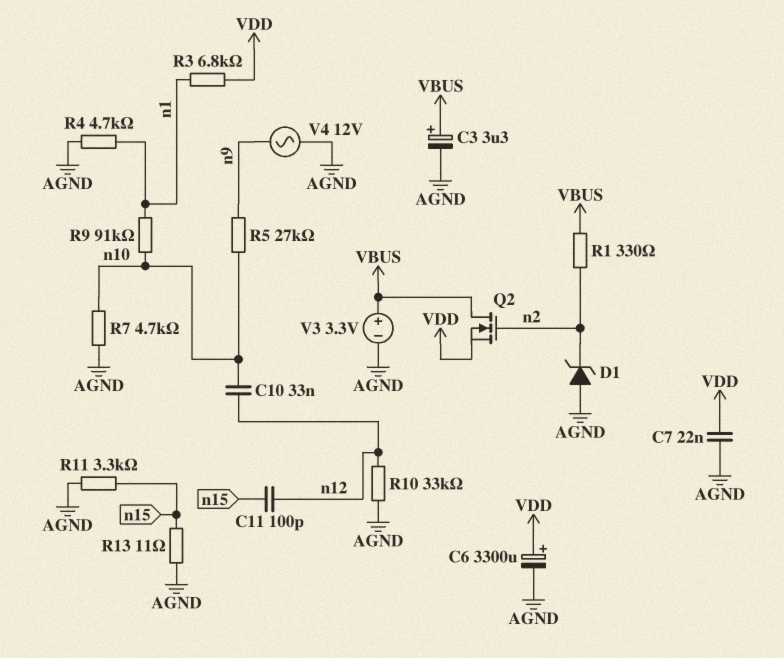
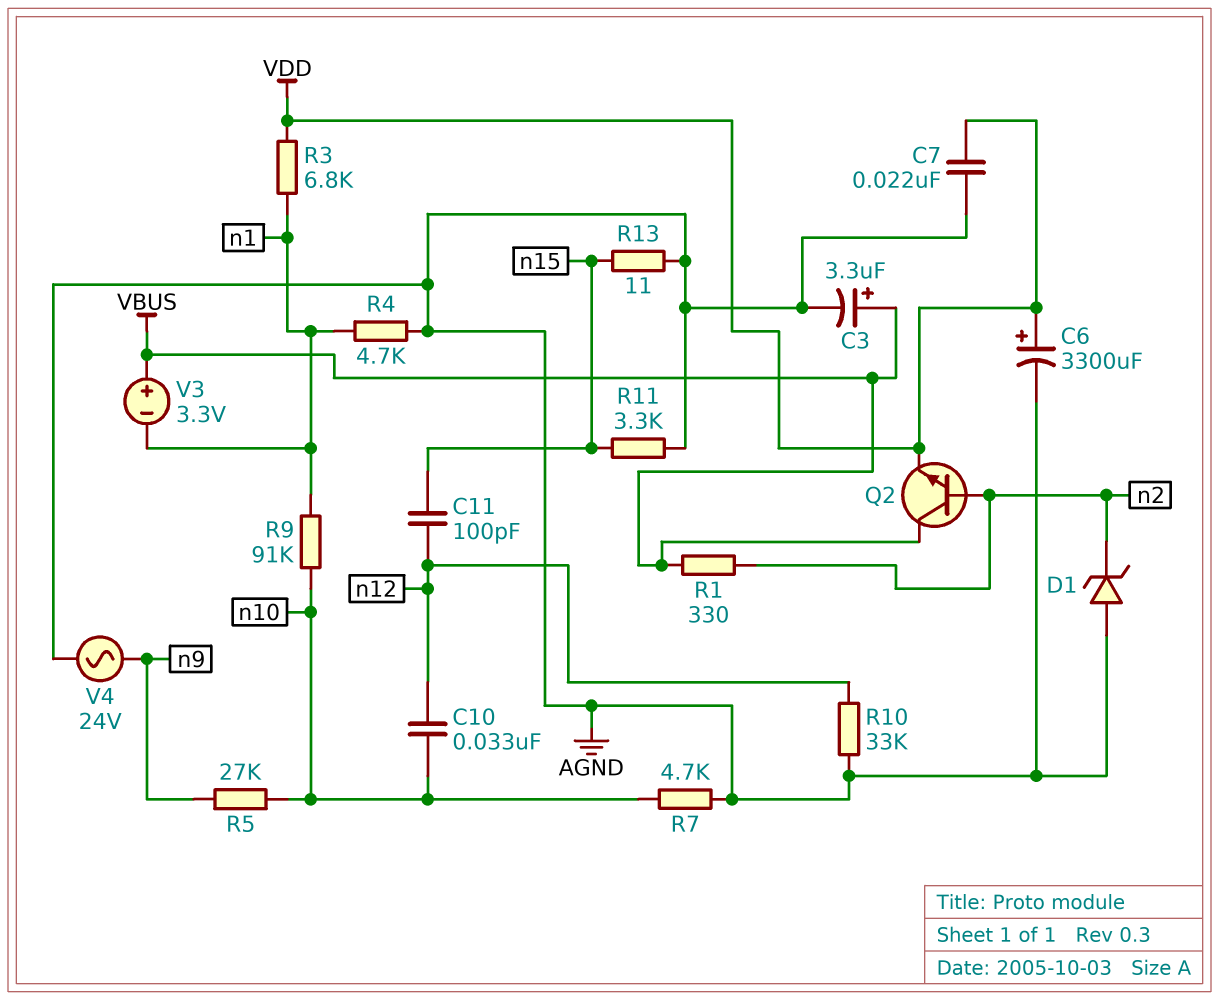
Q2: NMOS (G n2, D VBUS, S VDD) -> NPN (B n2, C VBUS, E VDD)
V3: 3.3V (plus VBUS, minus AGND) -> 3.3V (plus VBUS, minus n1)
V4: AC 12V (AGND, n9) -> AC 24V (AGND, n9)

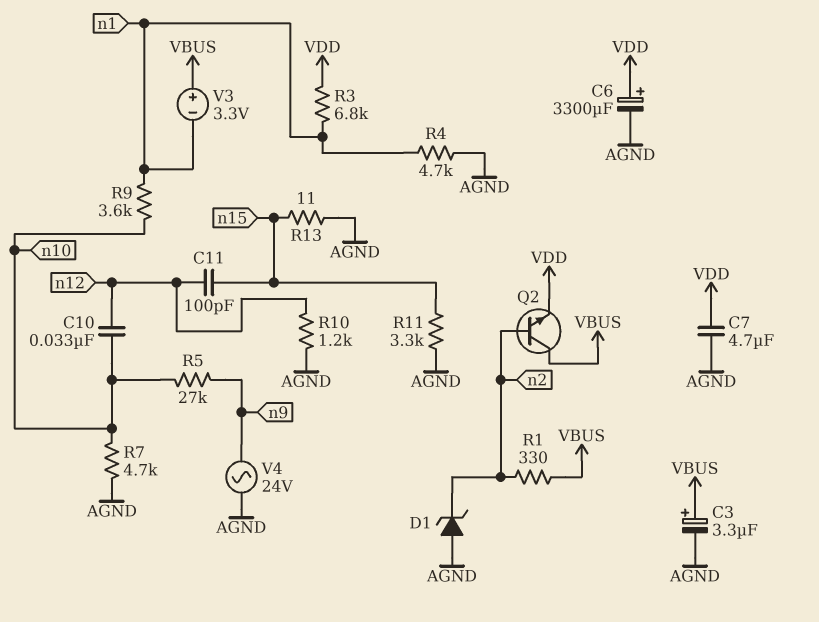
C7: 22nF (AGND, VDD) -> 4.7uF (AGND, VDD)
R9: 91k (n1, n10) -> 3.6k (n1, n10)
R10: 33k (AGND, n12) -> 1.2k (AGND, n12)

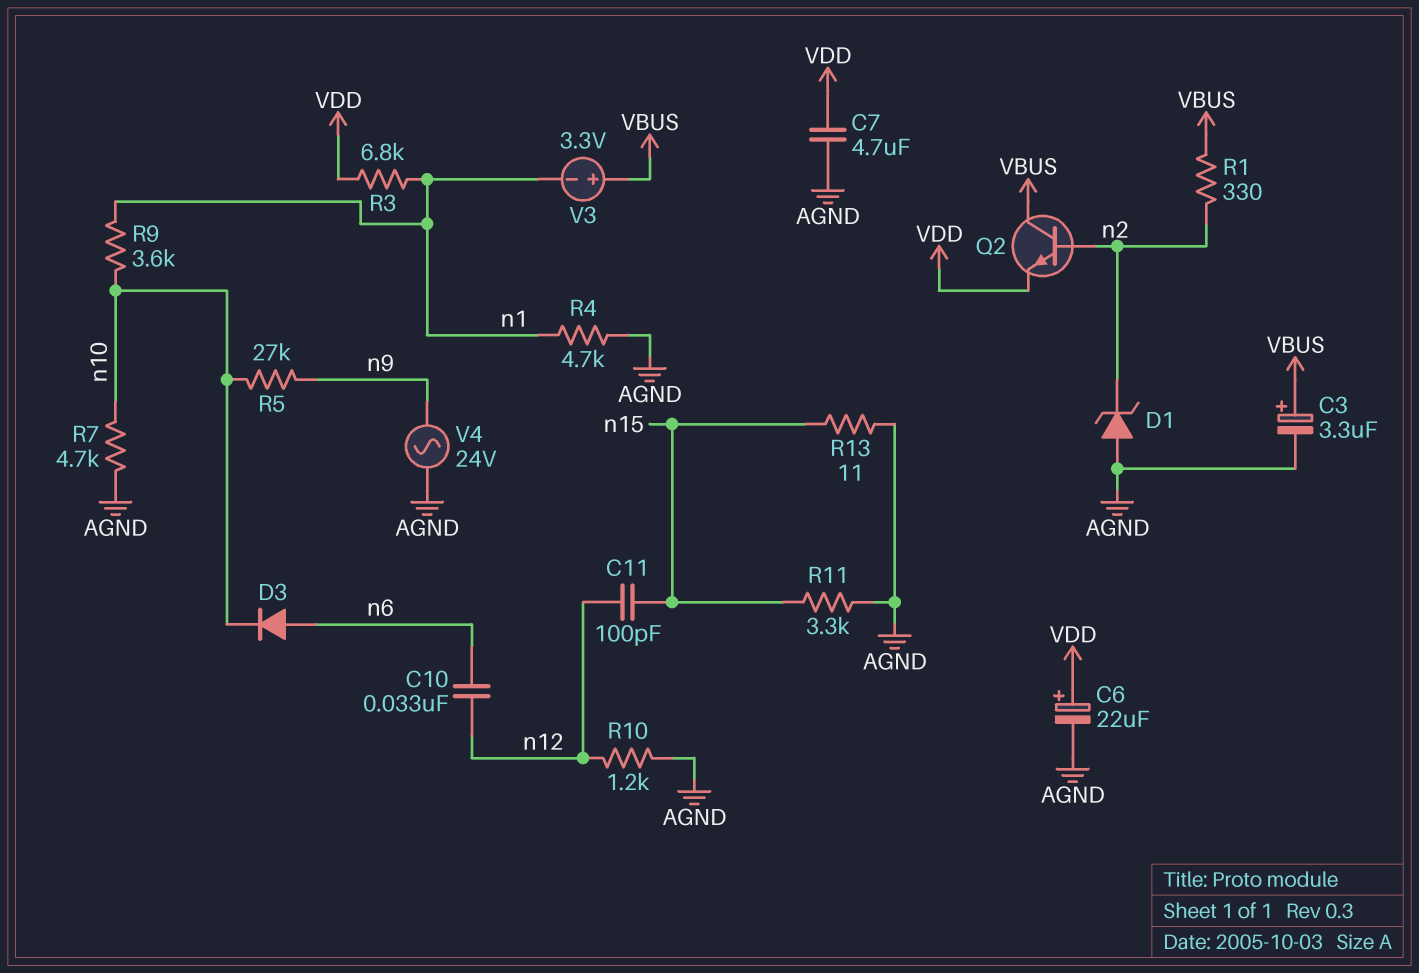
C6: 3300uF (plus VDD, minus AGND) -> 22uF (plus VDD, minus AGND)
C10: 33nF (n10, n12) -> 33nF (n6, n12)
D3: none -> diode (A n6, K n10)

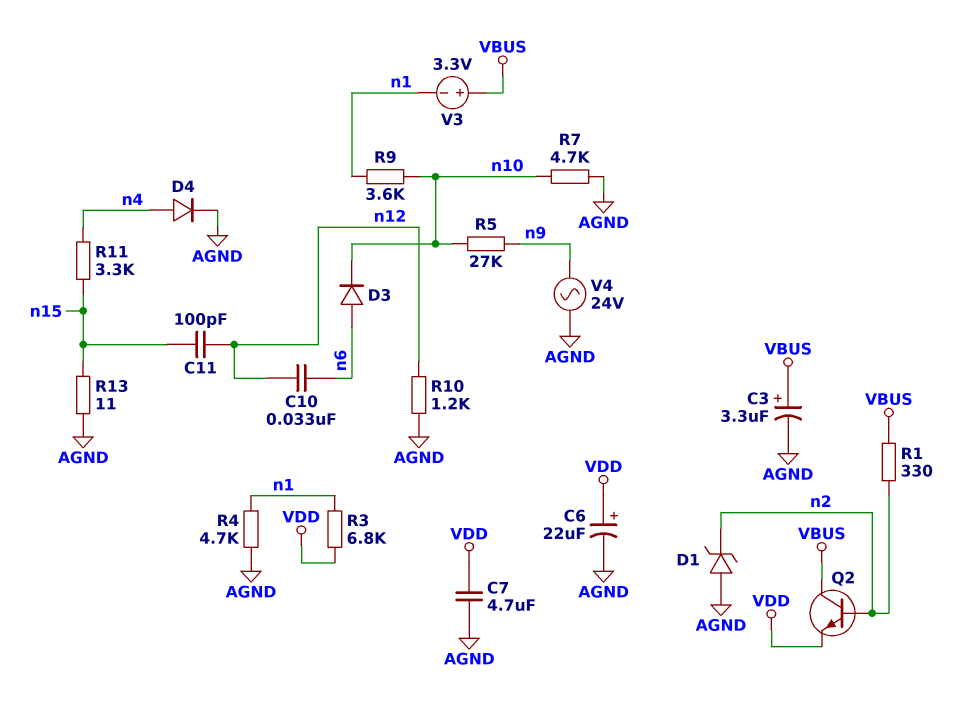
D4: none -> diode (A n4, K AGND)
R11: 3.3k (AGND, n15) -> 3.3k (n4, n15)

